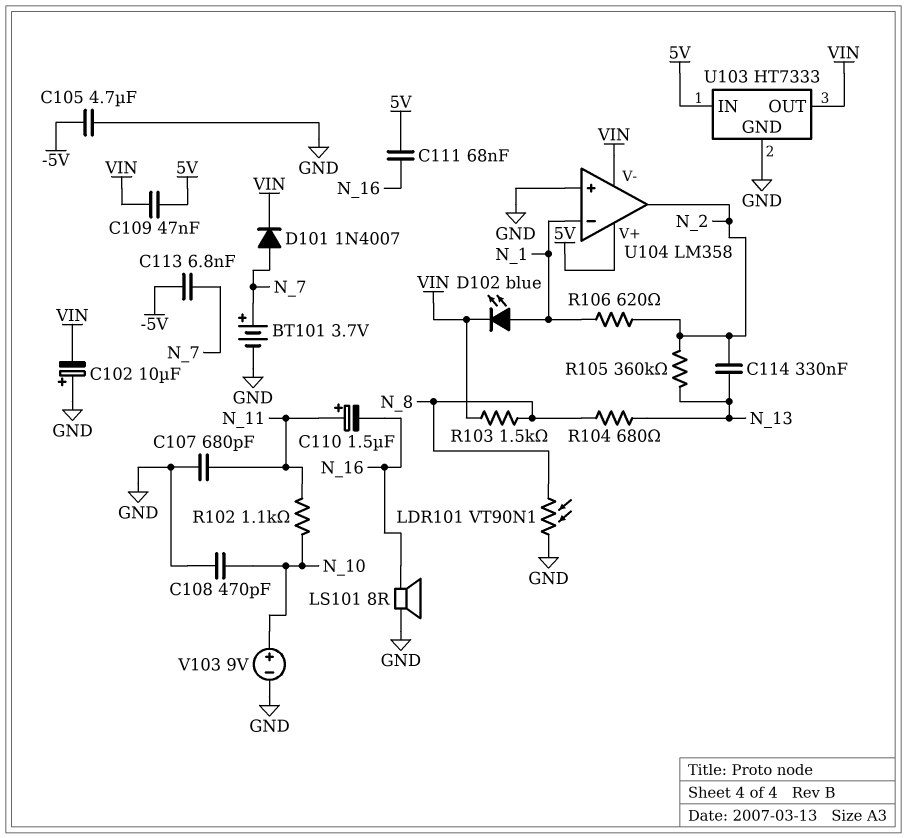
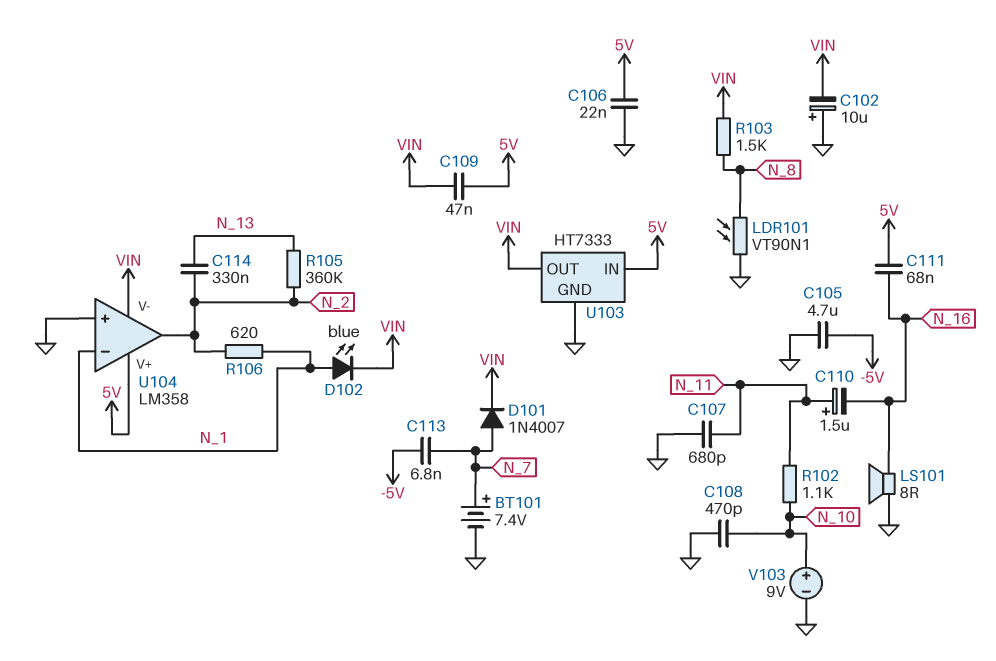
BT101: 3.7V (plus N_7, minus GND) -> 7.4V (plus N_7, minus GND)
C106: none -> 22nF (5V, GND)
R104: 680 (N_8, N_13) -> none

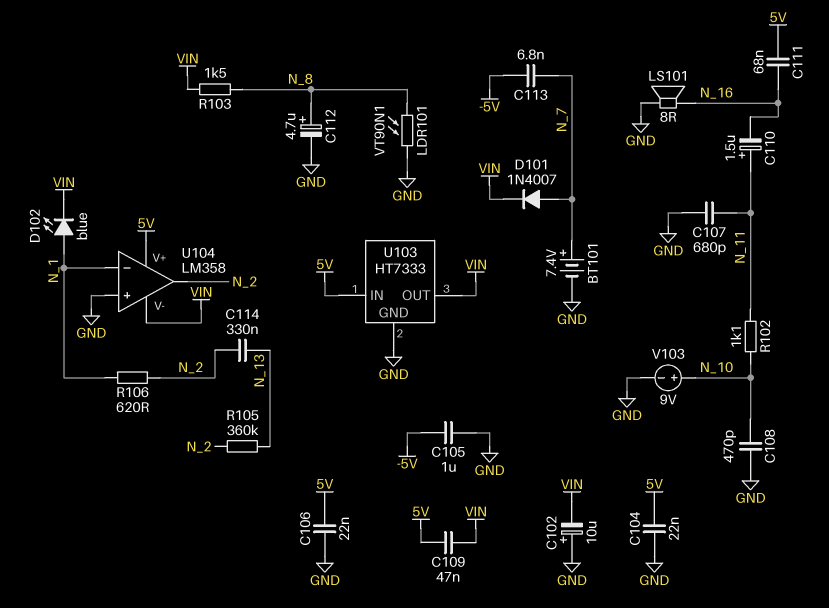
C104: none -> 22nF (5V, GND)
C105: 4.7uF (-5V, GND) -> 1uF (-5V, GND)
C112: none -> 4.7uF (plus N_8, minus GND)

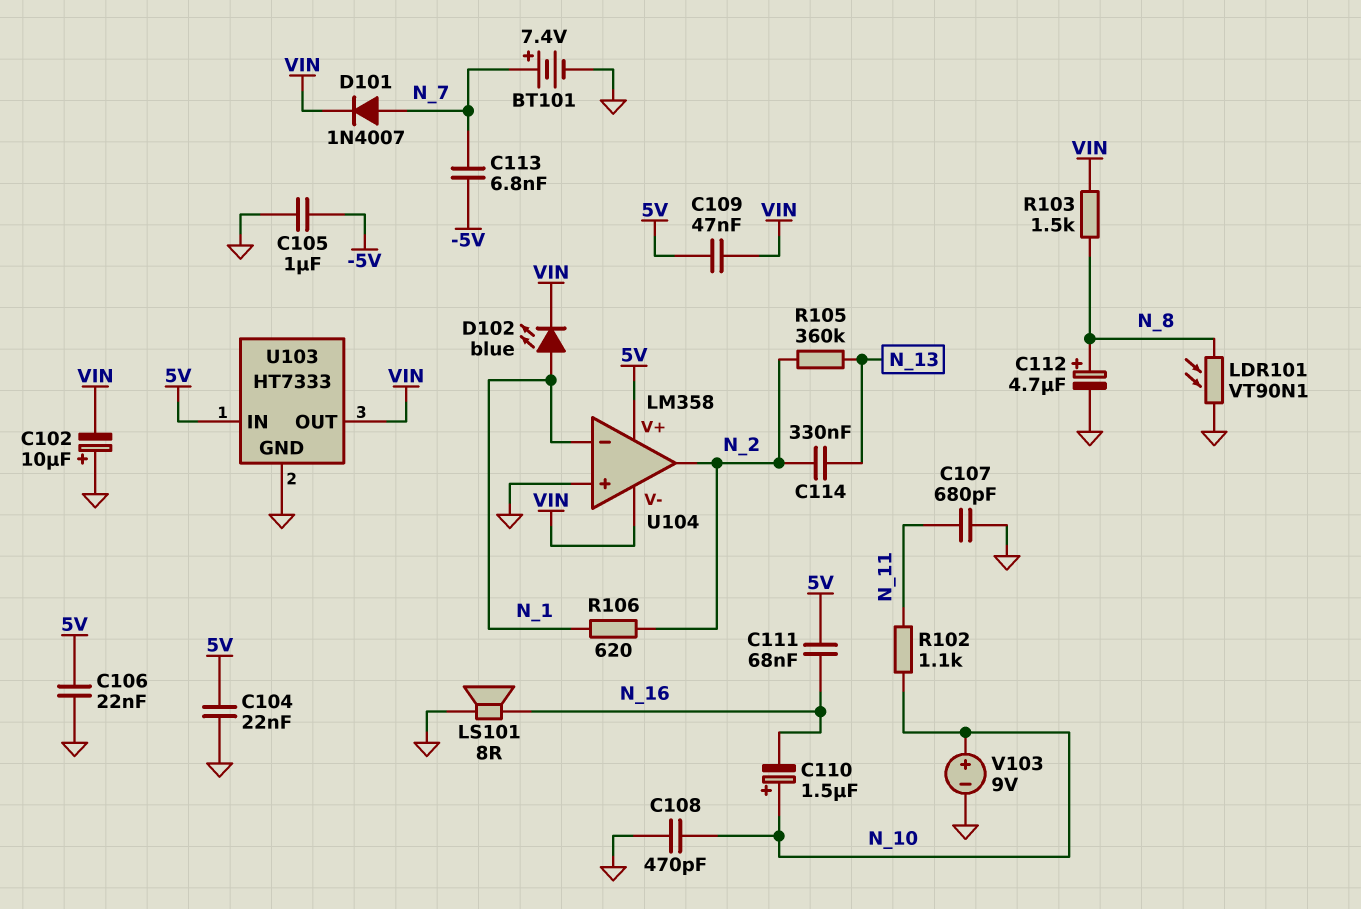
C110: 1.5uF (plus N_11, minus N_16) -> 1.5uF (plus N_10, minus N_16)

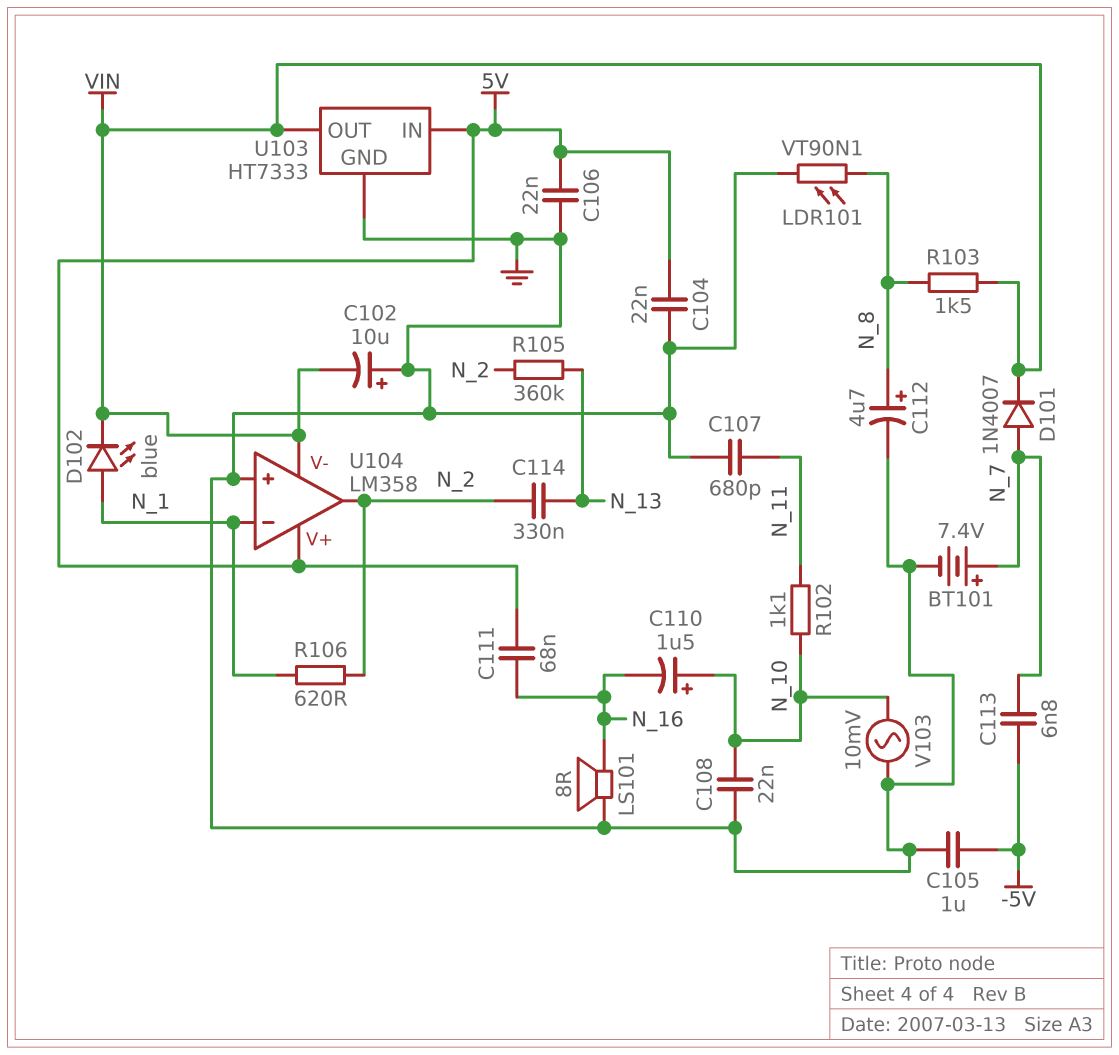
C108: 470pF (GND, N_10) -> 22nF (GND, N_10)
C109: 47nF (5V, VIN) -> none
V103: 9V (plus N_10, minus GND) -> AC 10mV (GND, N_10)

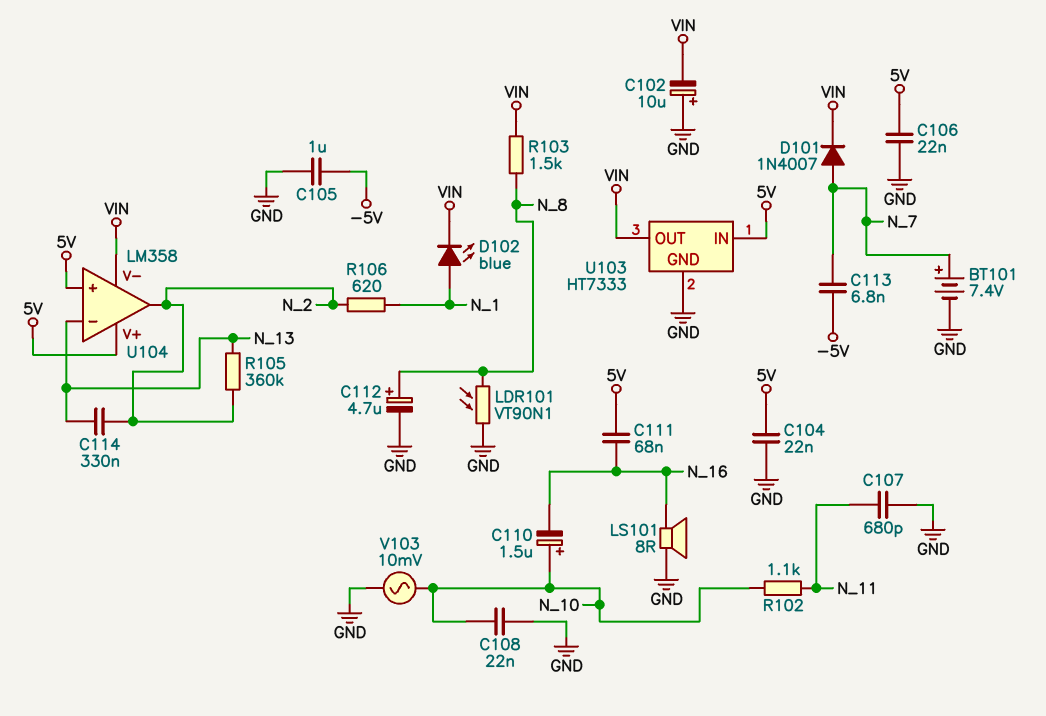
U104 pin in+: GND -> 5V
U104 pin in-: N_1 -> N_13

